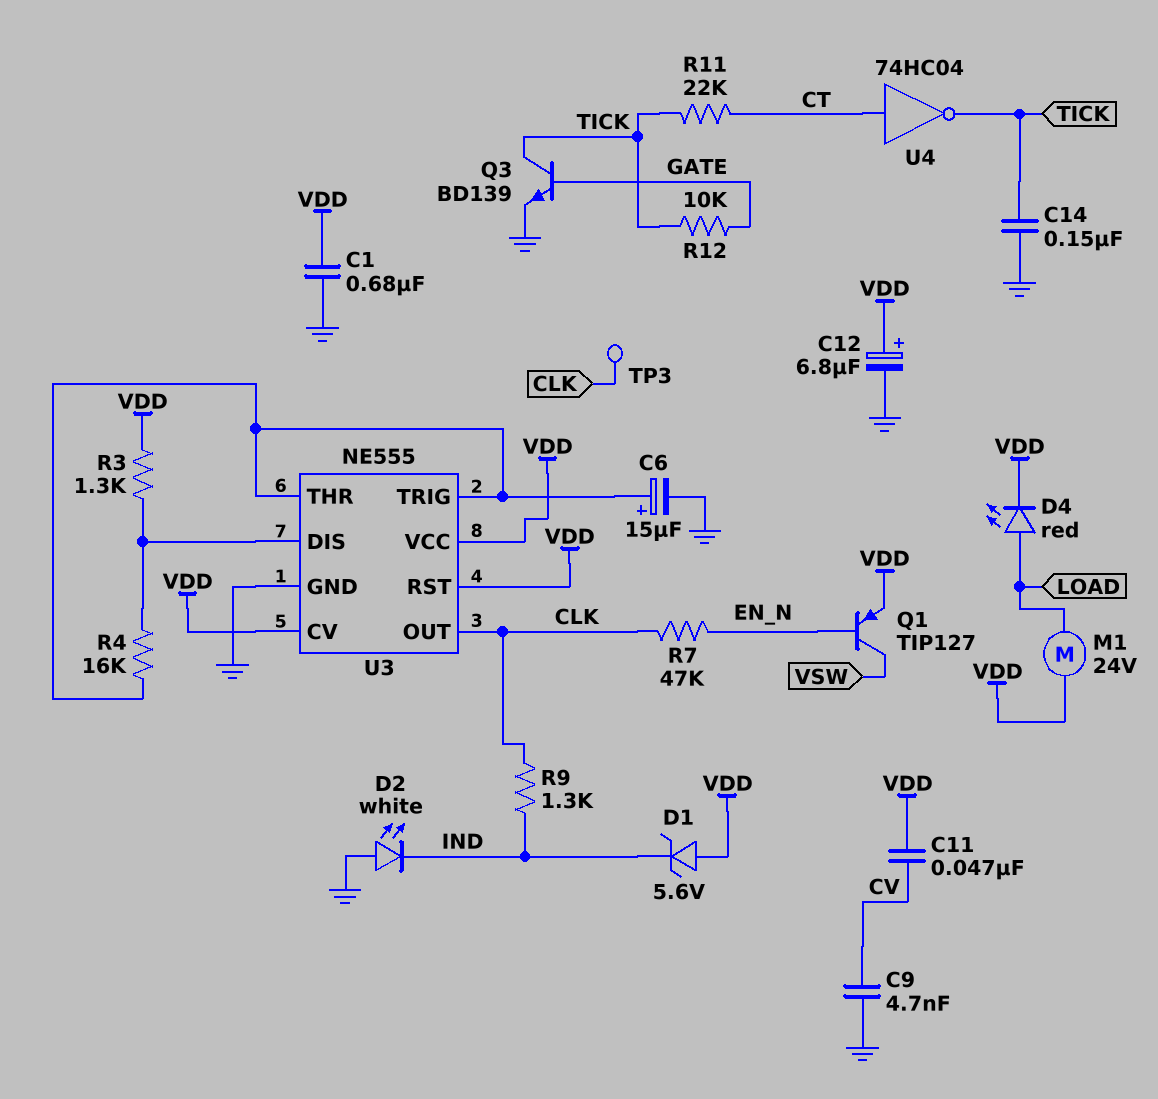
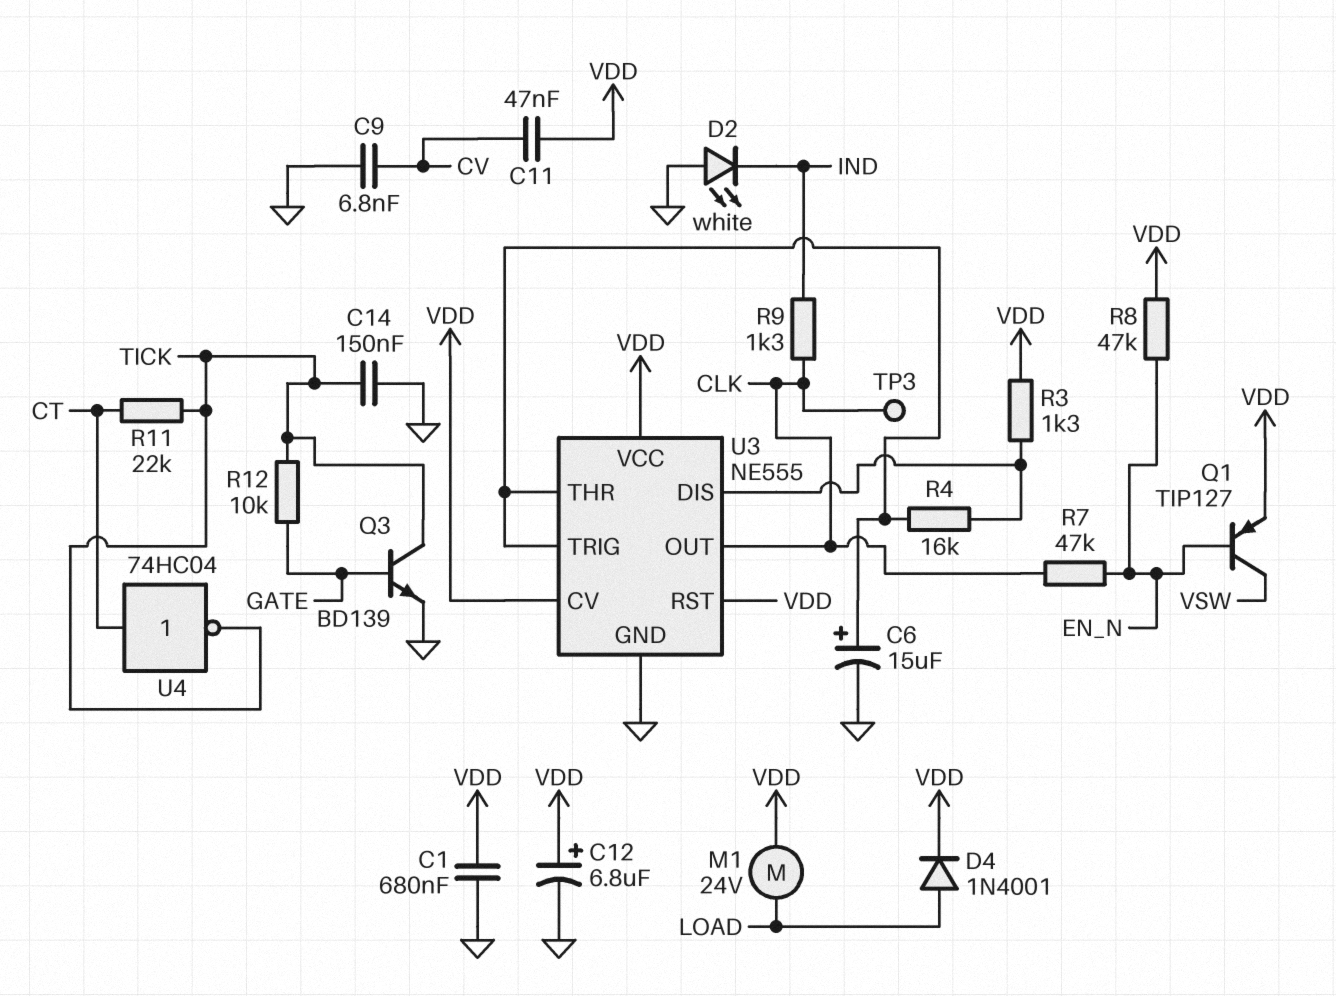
C9: 4.7nF (CV, GND) -> 6.8nF (CV, GND)
D1: zener 5.6V (A VDD, K IND) -> none
D4: LED red (A LOAD, K VDD) -> diode 1N4001 (A LOAD, K VDD)
R8: none -> 47k (EN_N, VDD)

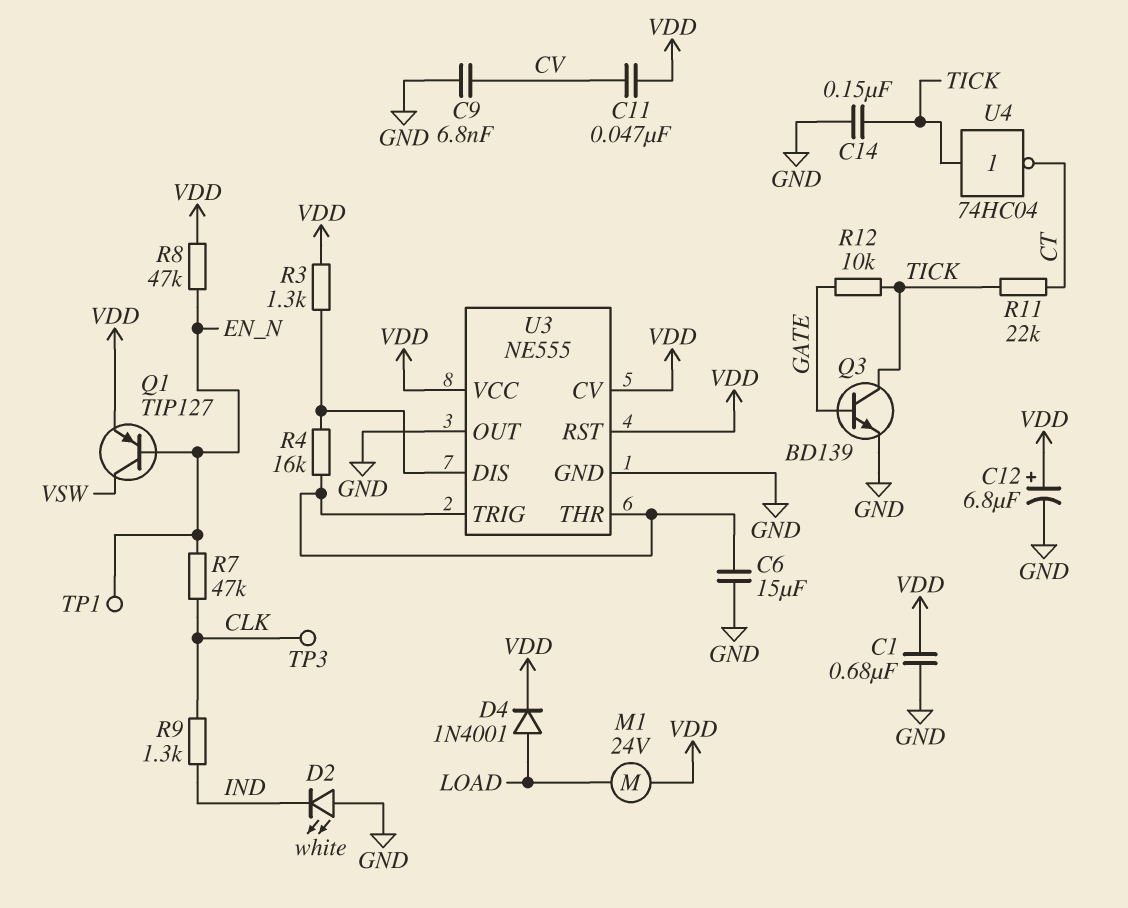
C6: 15uF (plus U3/THR, minus GND) -> 15uF (GND, U3/THR)
TP1: none -> test point (EN_N)
U3 pin OUT: CLK -> GND
U4: NOT 74HC04 (in CT, out TICK) -> NOT 74HC04 (in TICK, out CT)

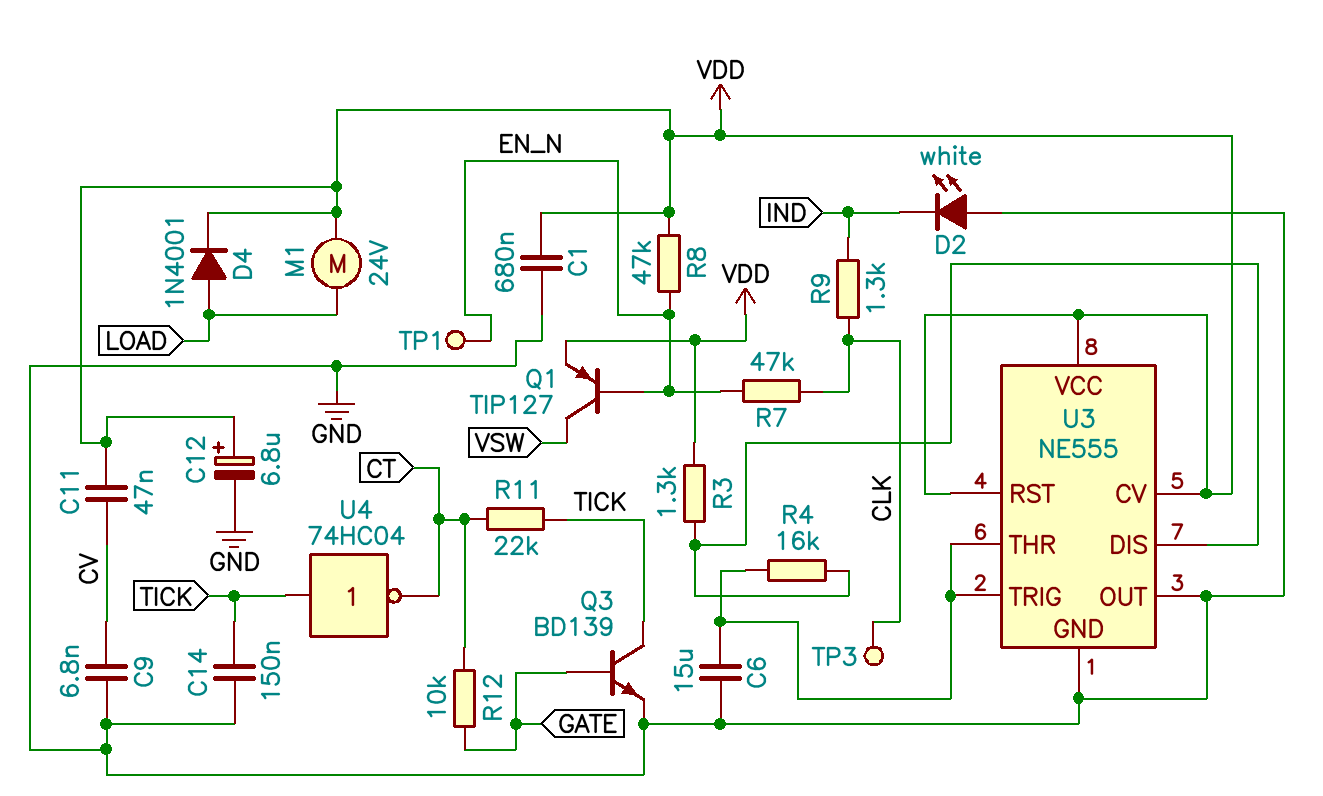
R12: 10k (GATE, TICK) -> 10k (CT, GATE)

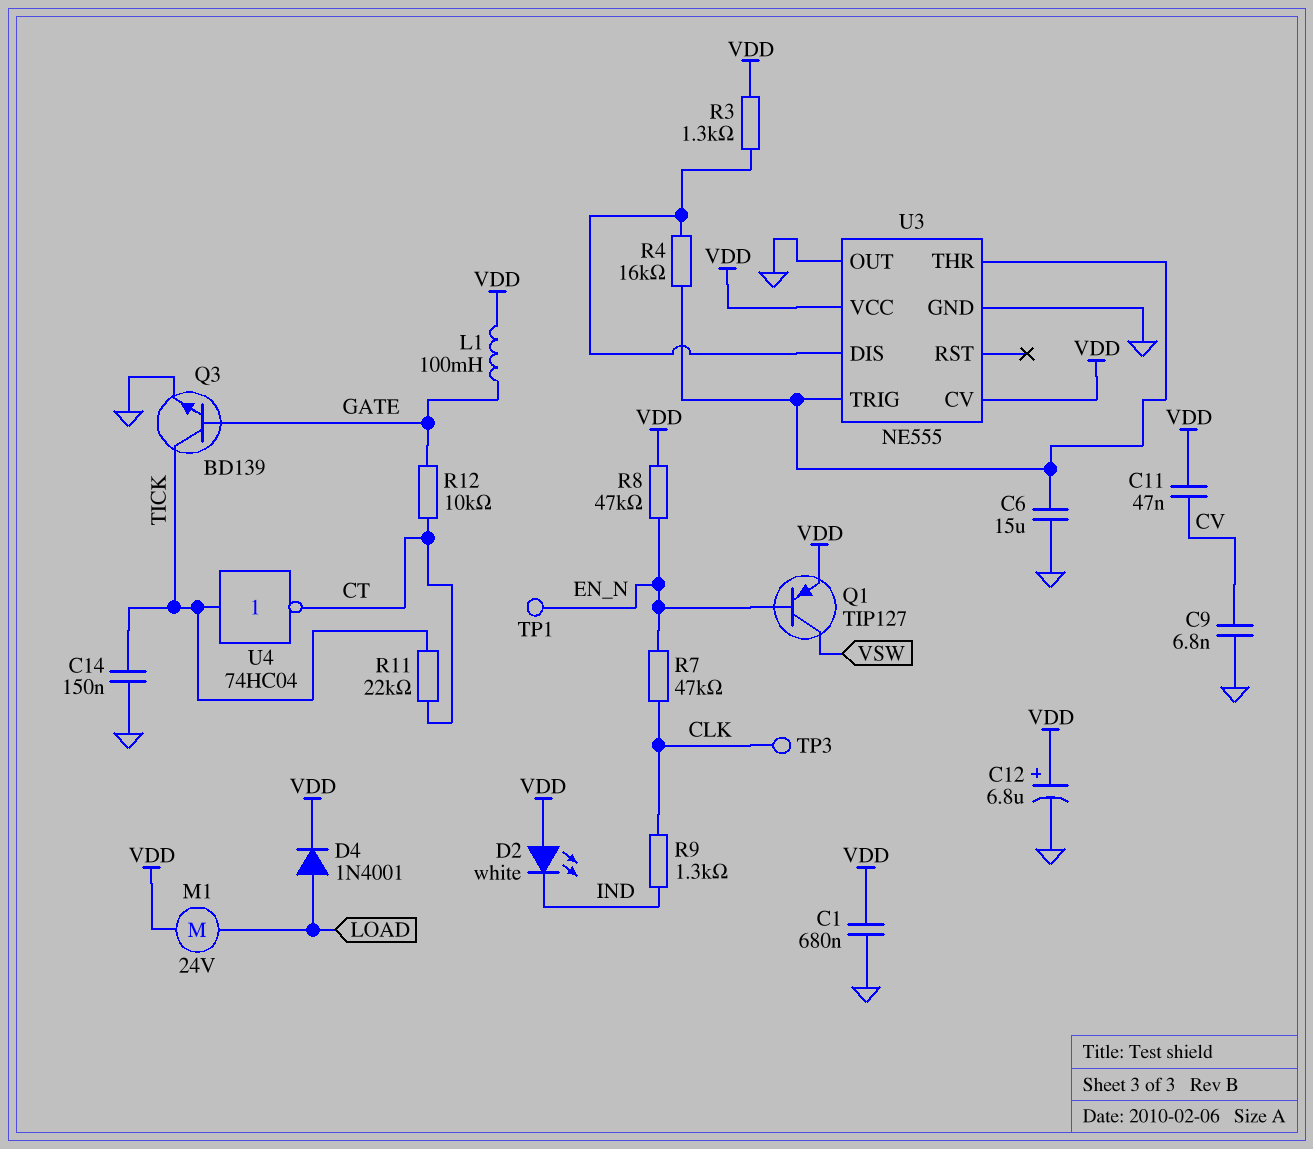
D2: LED white (A GND, K IND) -> LED white (A VDD, K IND)
L1: none -> 100mH (GATE, VDD)
U3 pin RST: VDD -> none

